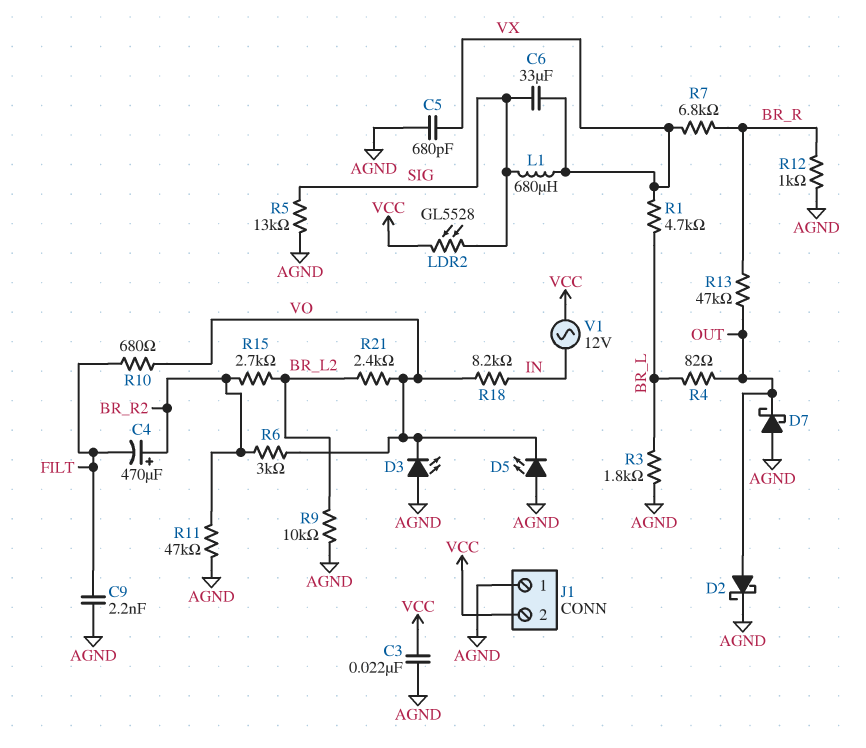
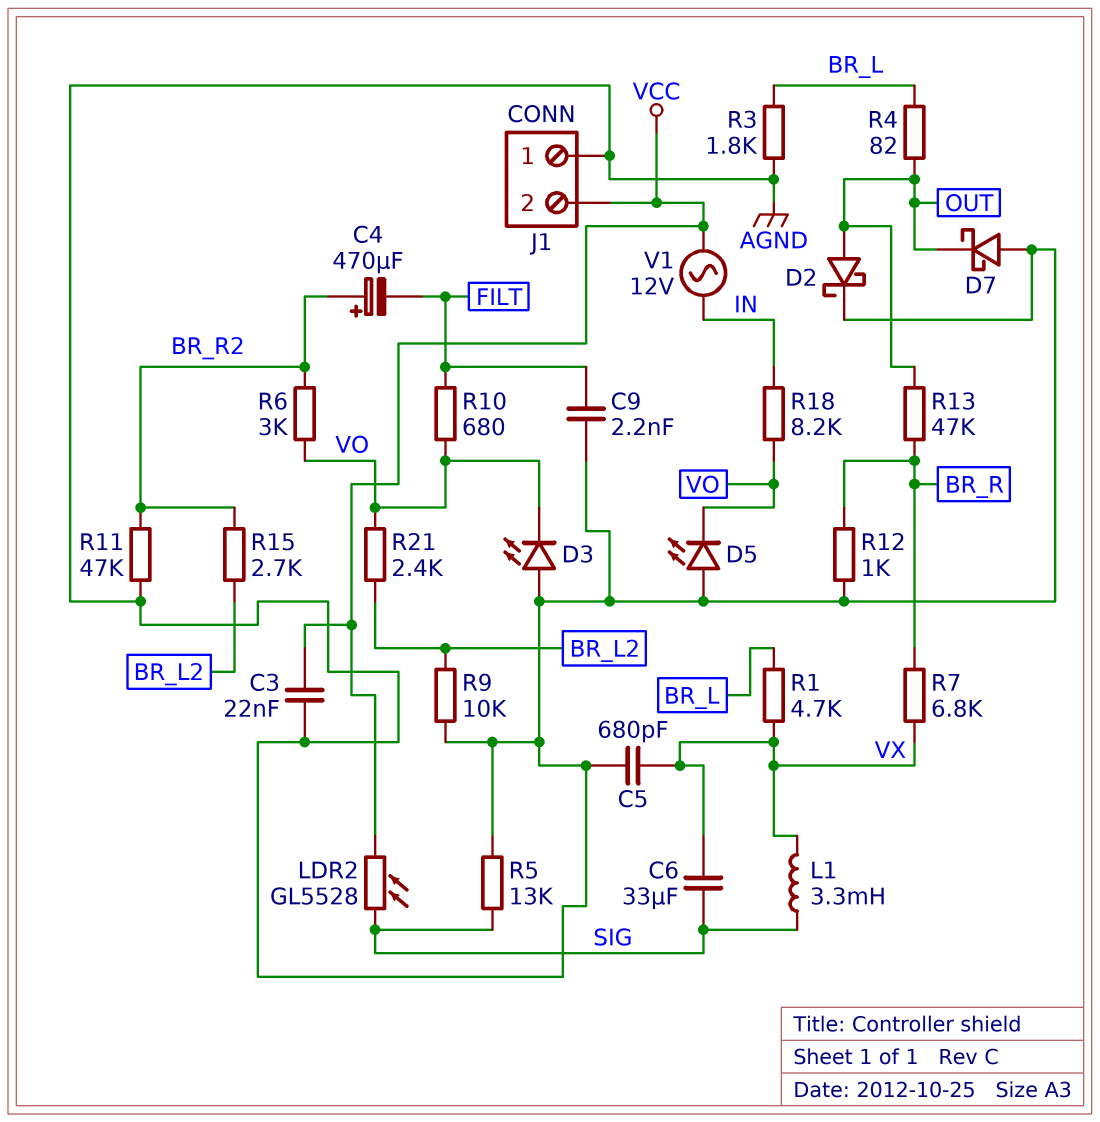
L1: 680uH (SIG, VX) -> 3.3mH (SIG, VX)

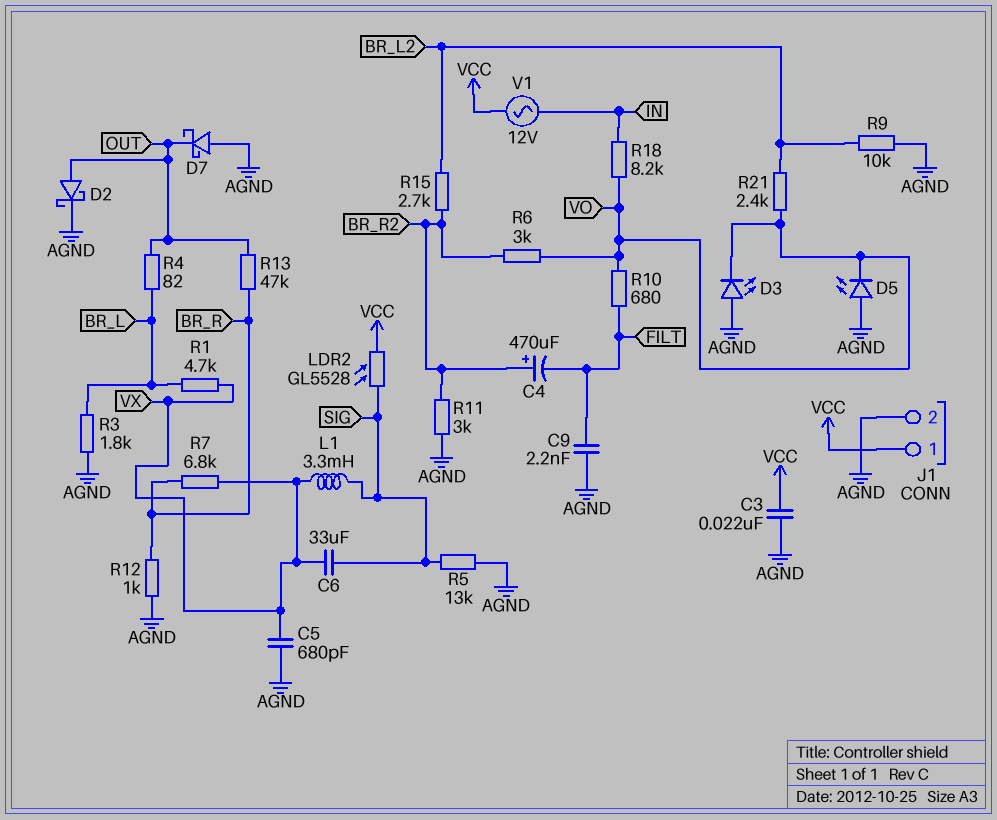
J1 pin 1: AGND -> VCC
J1 pin 2: VCC -> AGND
R11: 47k (AGND, BR_R2) -> 3k (AGND, BR_R2)

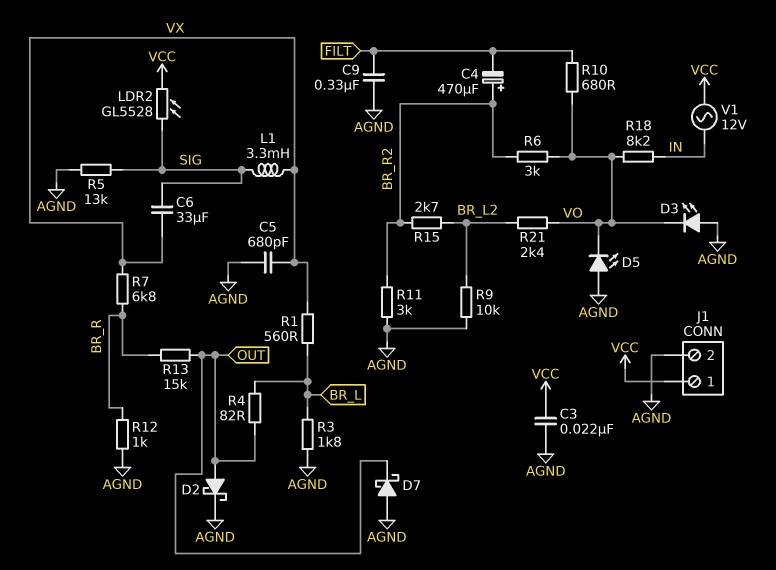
C9: 2.2nF (AGND, FILT) -> 330nF (AGND, FILT)
R1: 4.7k (BR_L, VX) -> 560 (BR_L, VX)
R13: 47k (BR_R, OUT) -> 15k (BR_R, OUT)

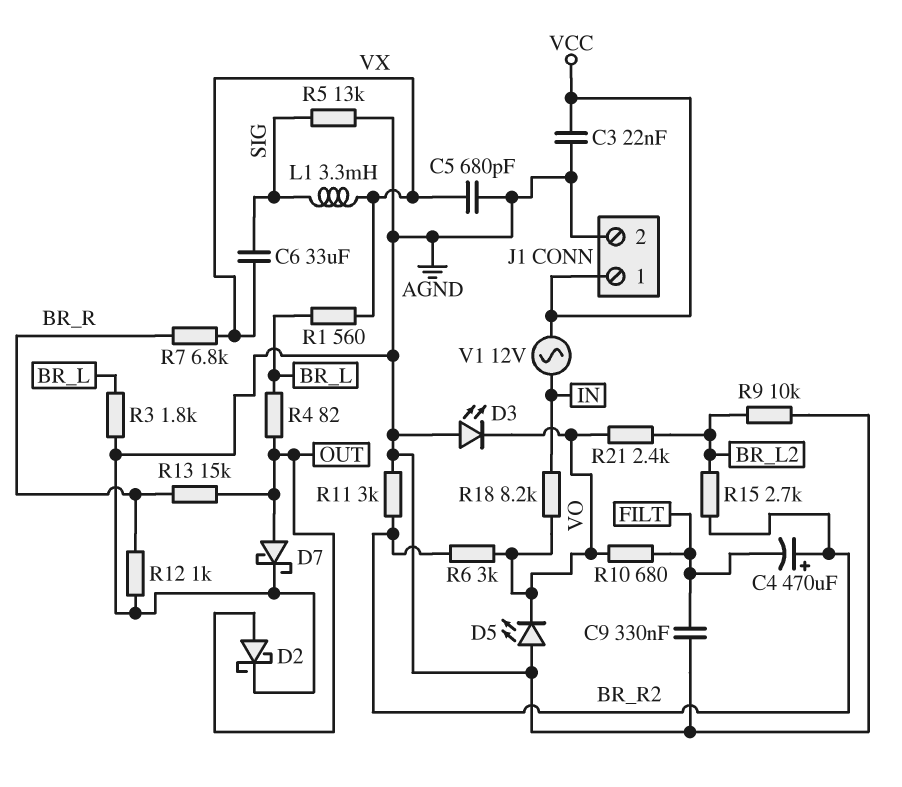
D7: schottky (A AGND, K OUT) -> schottky (A OUT, K AGND)
LDR2: GL5528 (SIG, VCC) -> none

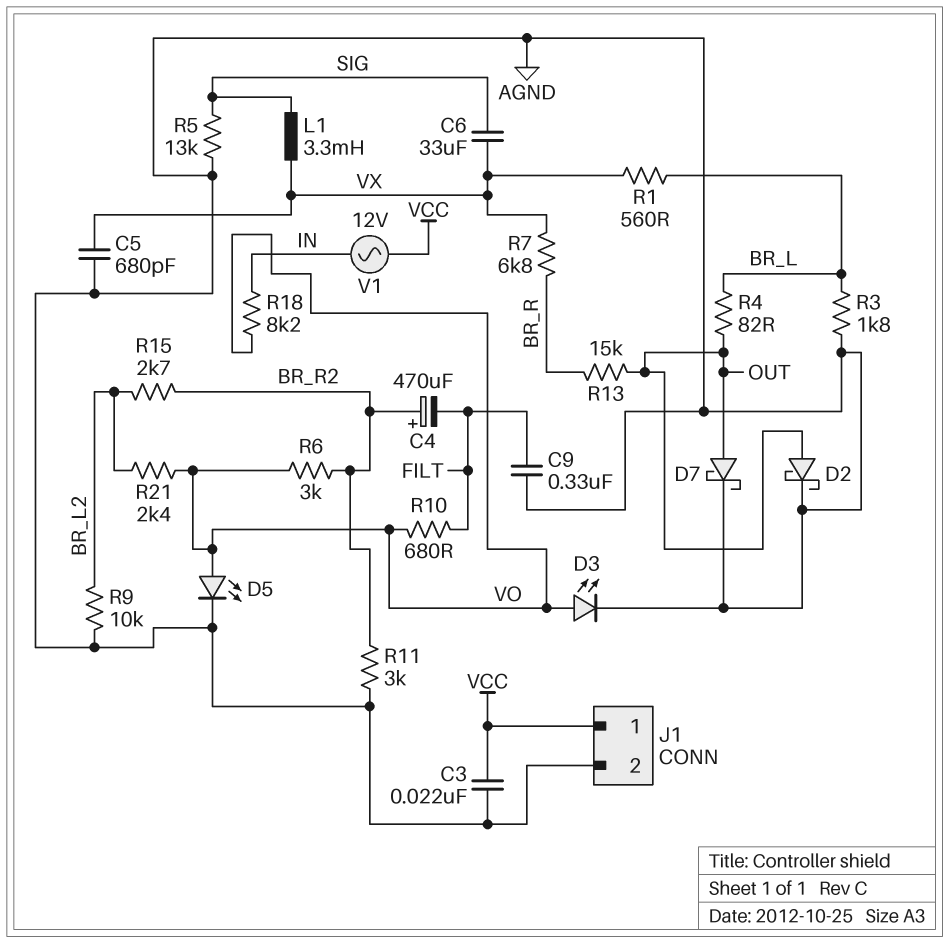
D3: LED (A AGND, K VO) -> LED (A VO, K AGND)
D5: LED (A AGND, K VO) -> LED (A VO, K AGND)
R12: 1k (AGND, BR_R) -> none

